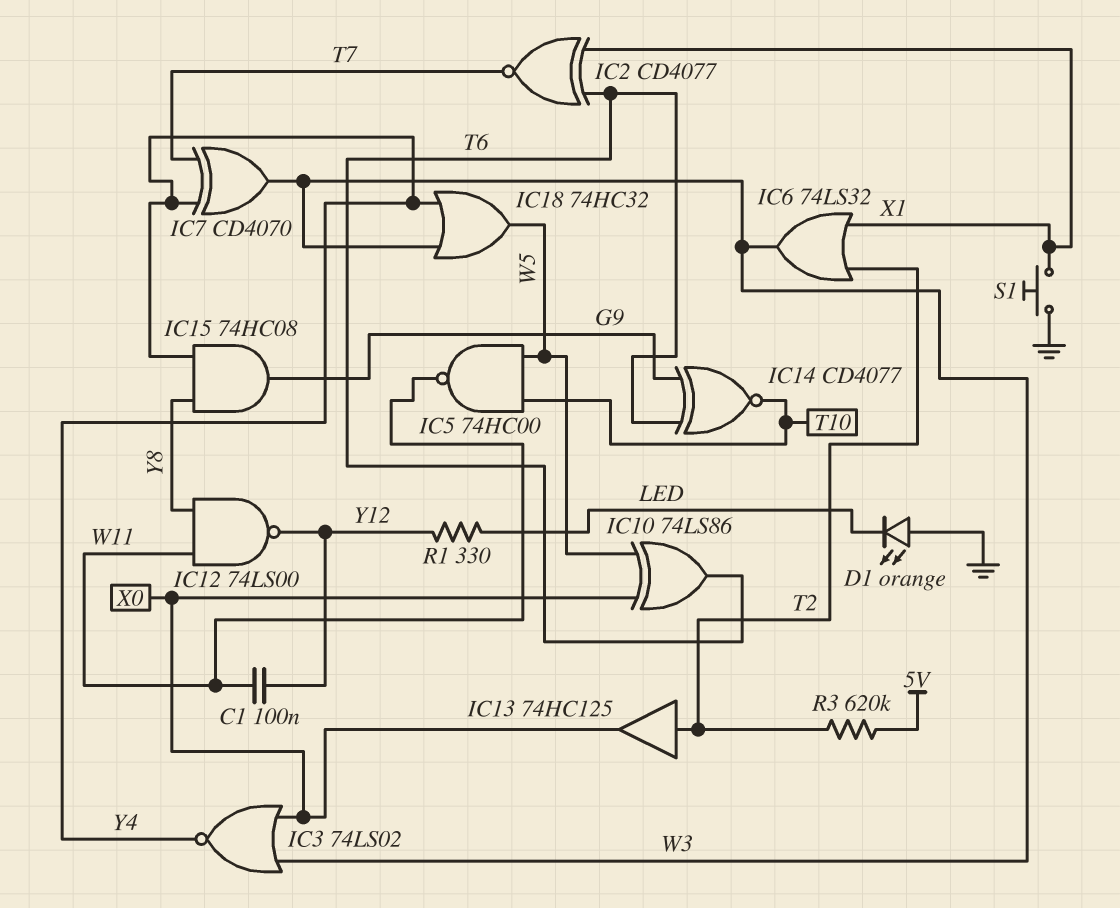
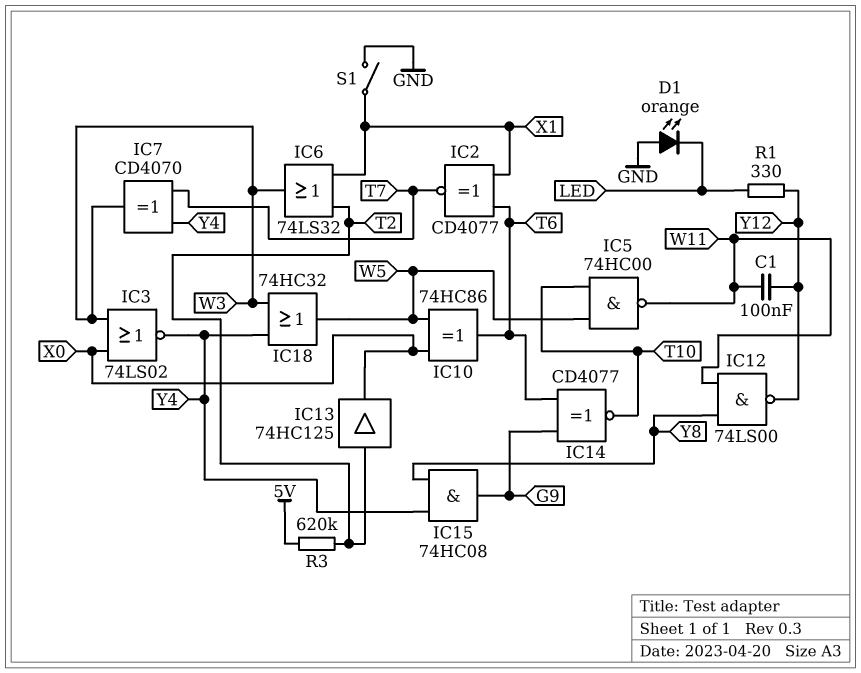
IC10: XOR 74LS86 (in W5, in X0, out T6) -> XOR 74HC86 (in W5, in X0, out T6)
S1: button (GND, X1) -> switch (GND, X1)

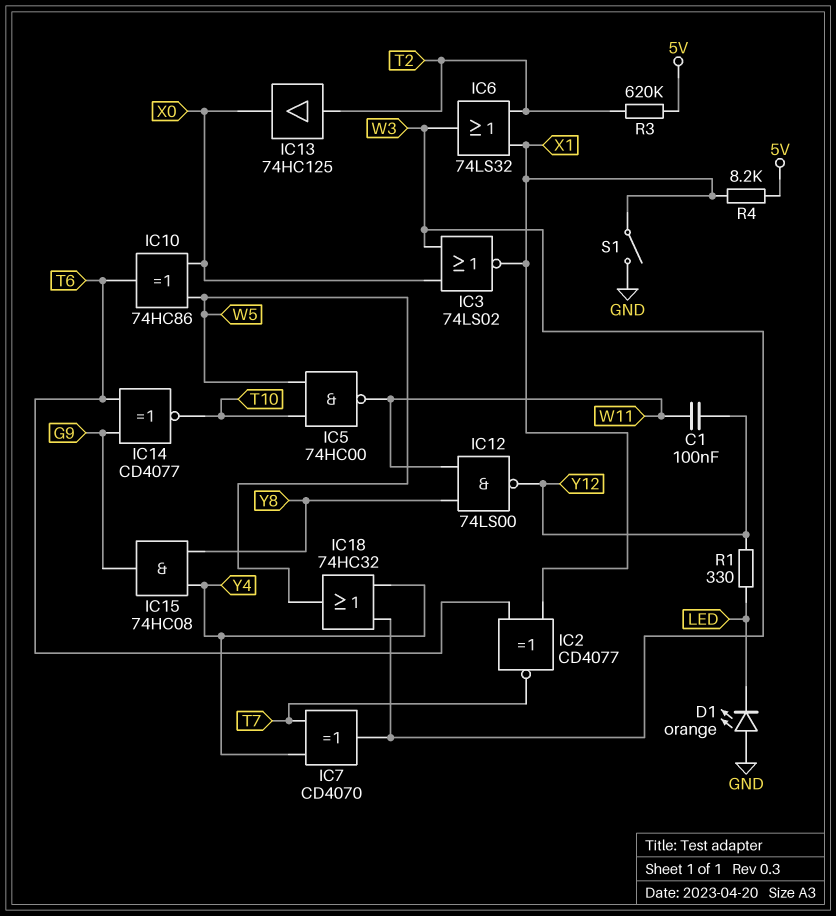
IC3: NOR 74LS02 (in W3, in X0, out Y4) -> NOR 74LS02 (in W3, in X0, out X1)
R4: none -> 8.2k (5V, X1)

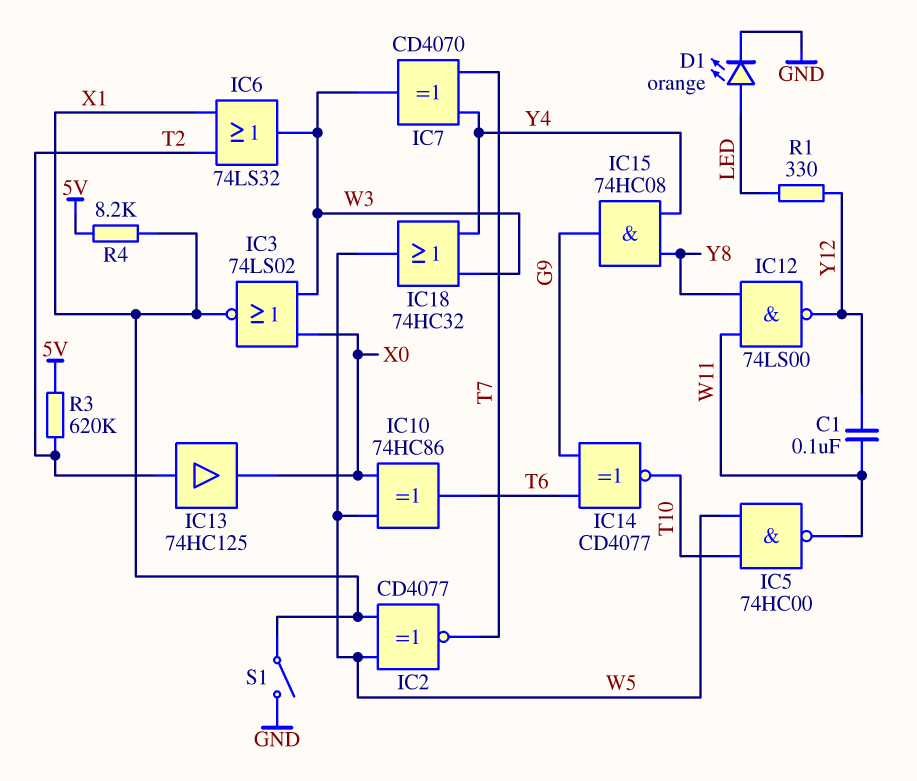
D1: LED orange (A GND, K LED) -> LED orange (A LED, K GND)
IC2: XNOR CD4077 (in T6, in X1, out T7) -> XNOR CD4077 (in W5, in X1, out T7)

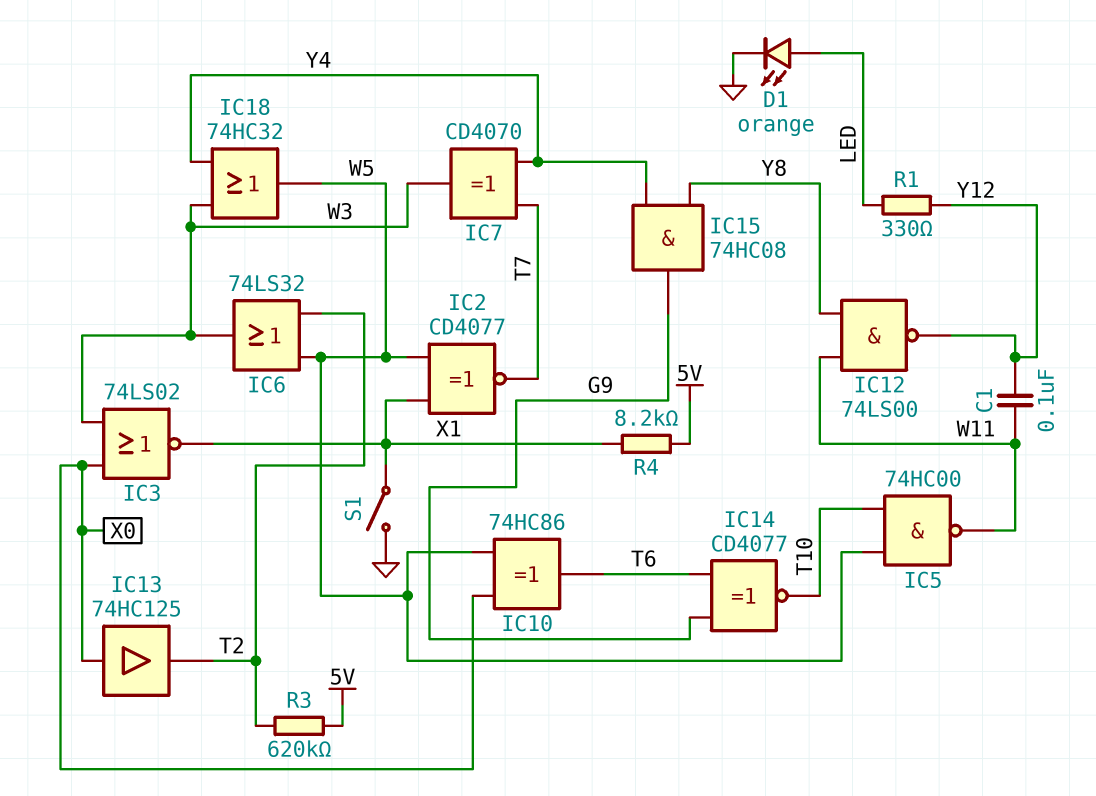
IC6: OR 74LS32 (in T2, in X1, out W3) -> OR 74LS32 (in T2, in W5, out W3)
IC13: buffer 74HC125 (in T2, out X0) -> buffer 74HC125 (in X0, out T2)

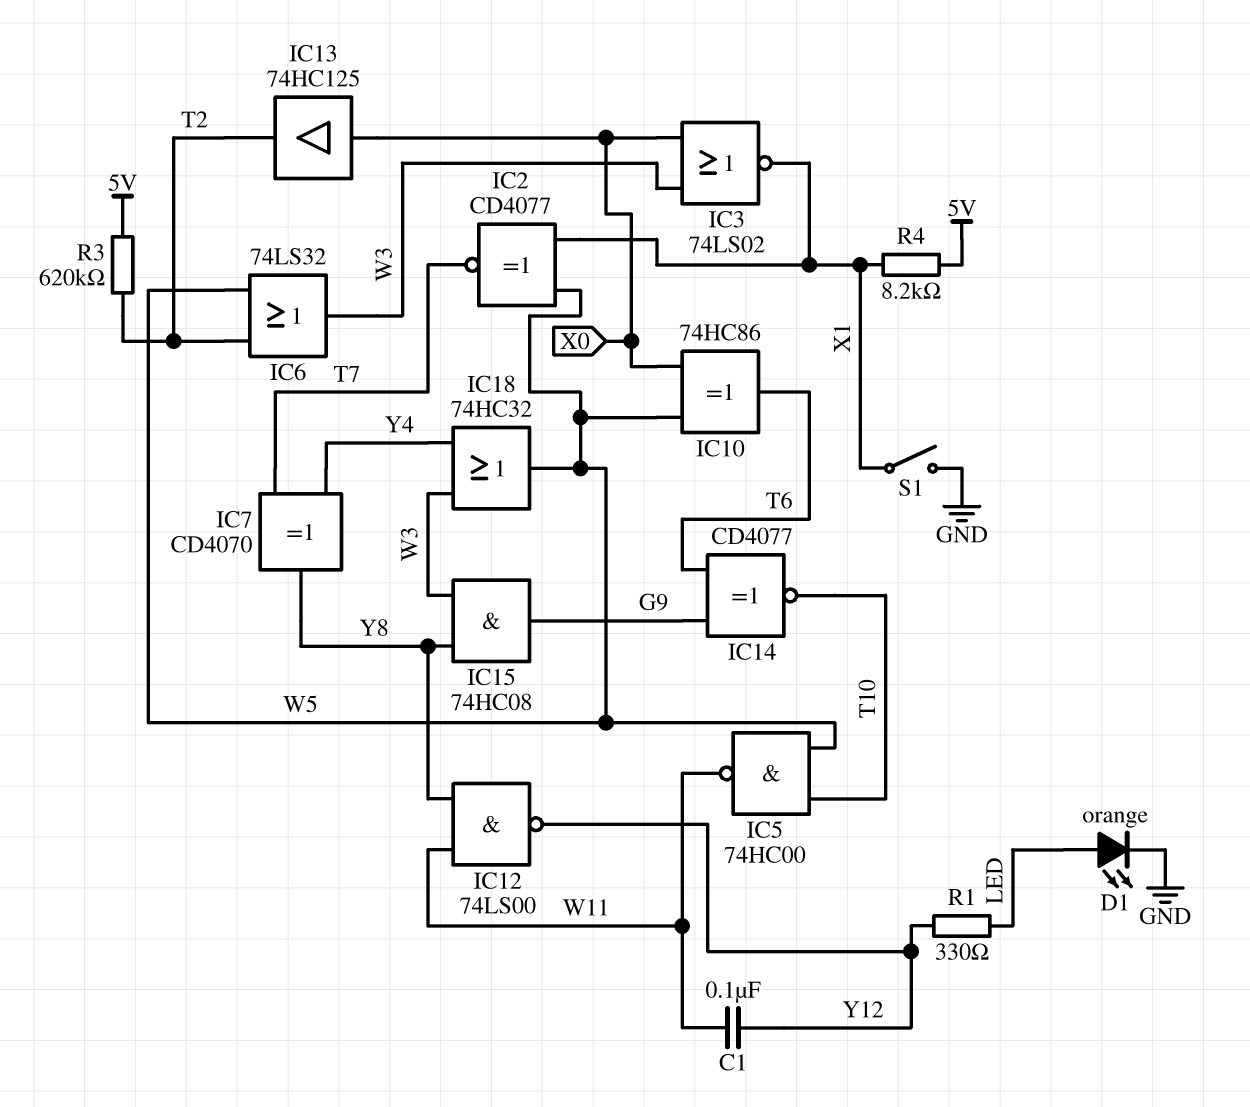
IC7: XOR CD4070 (in T7, in Y4, out W3) -> XOR CD4070 (in T7, in Y4, out Y8)
IC15: AND 74HC08 (in Y4, in Y8, out G9) -> AND 74HC08 (in W3, in Y8, out G9)

